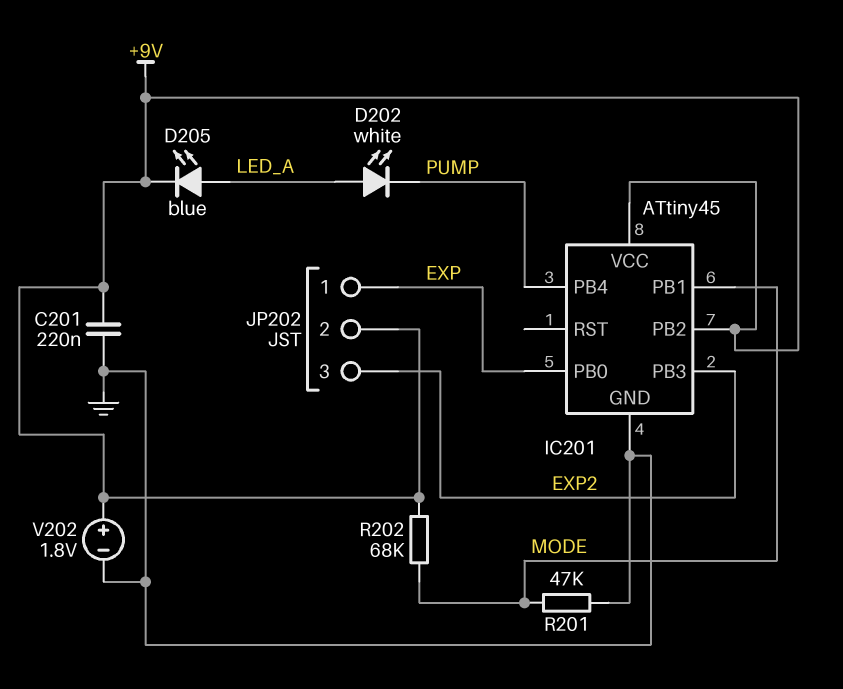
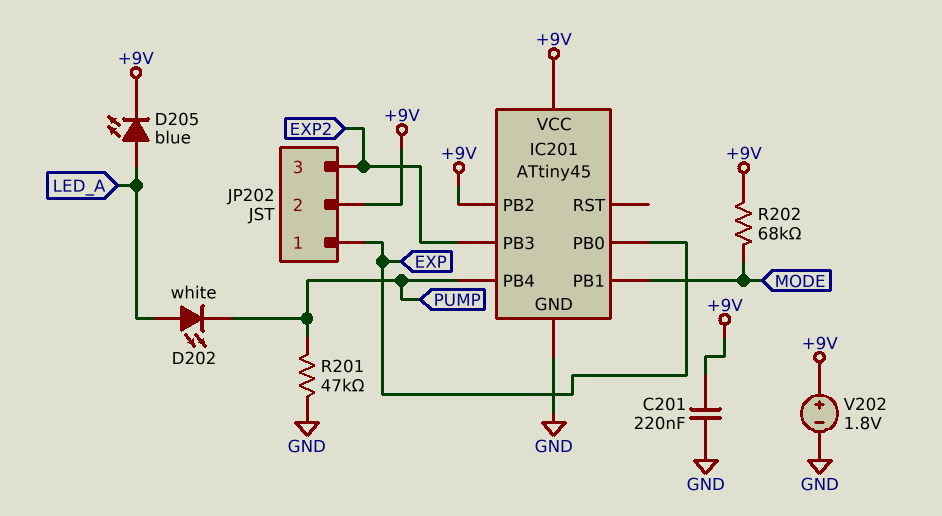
R201: 47k (GND, MODE) -> 47k (GND, PUMP)

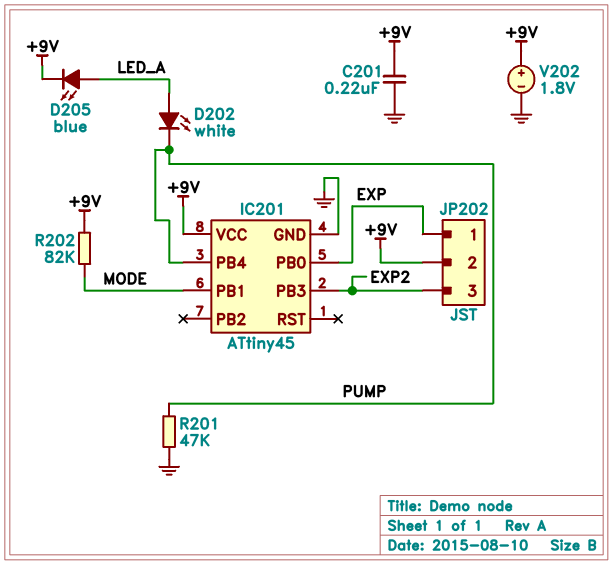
IC201 pin PB2: +9V -> none
R202: 68k (+9V, MODE) -> 82k (+9V, MODE)

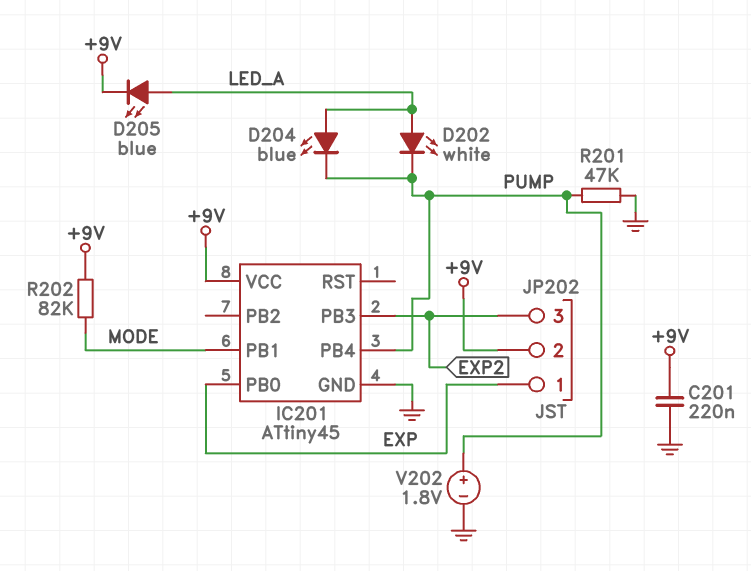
D204: none -> LED blue (A LED_A, K PUMP)
V202: 1.8V (plus +9V, minus GND) -> 1.8V (plus PUMP, minus GND)

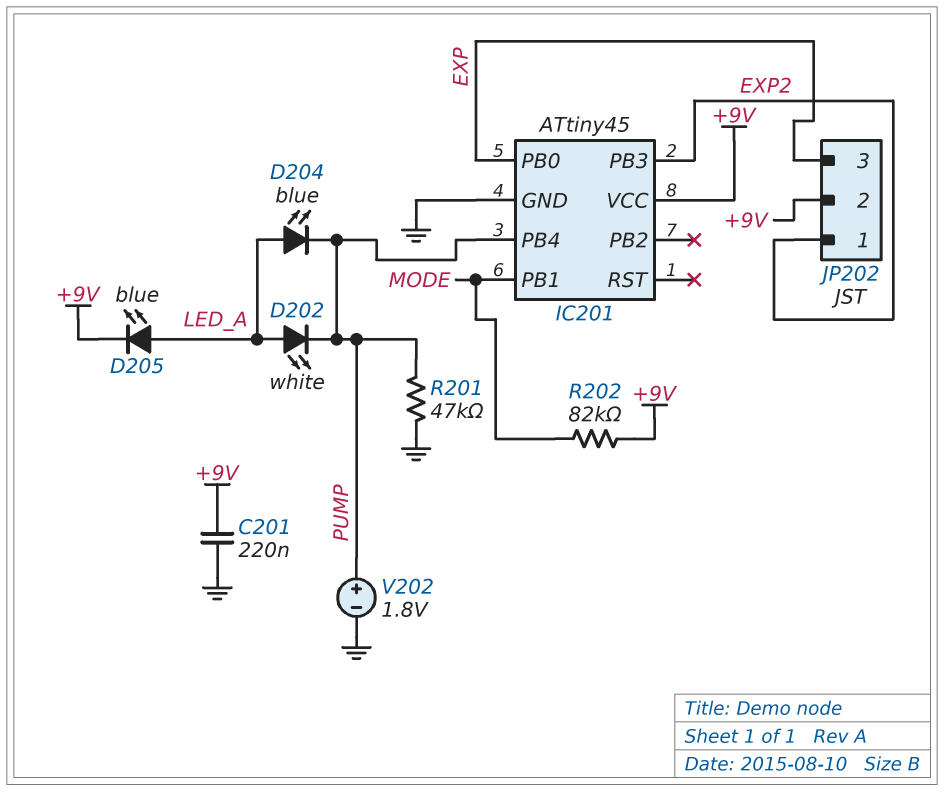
JP202 pin 1: EXP -> EXP2
JP202 pin 3: EXP2 -> EXP

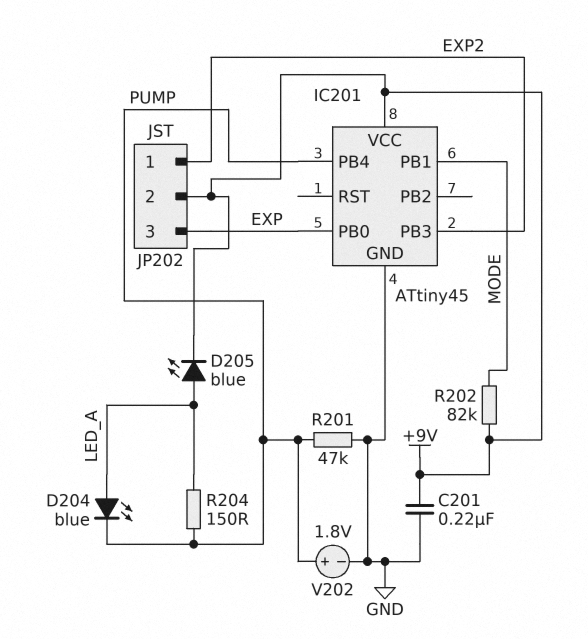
D202: LED white (A LED_A, K PUMP) -> none
R204: none -> 150 (LED_A, PUMP)

